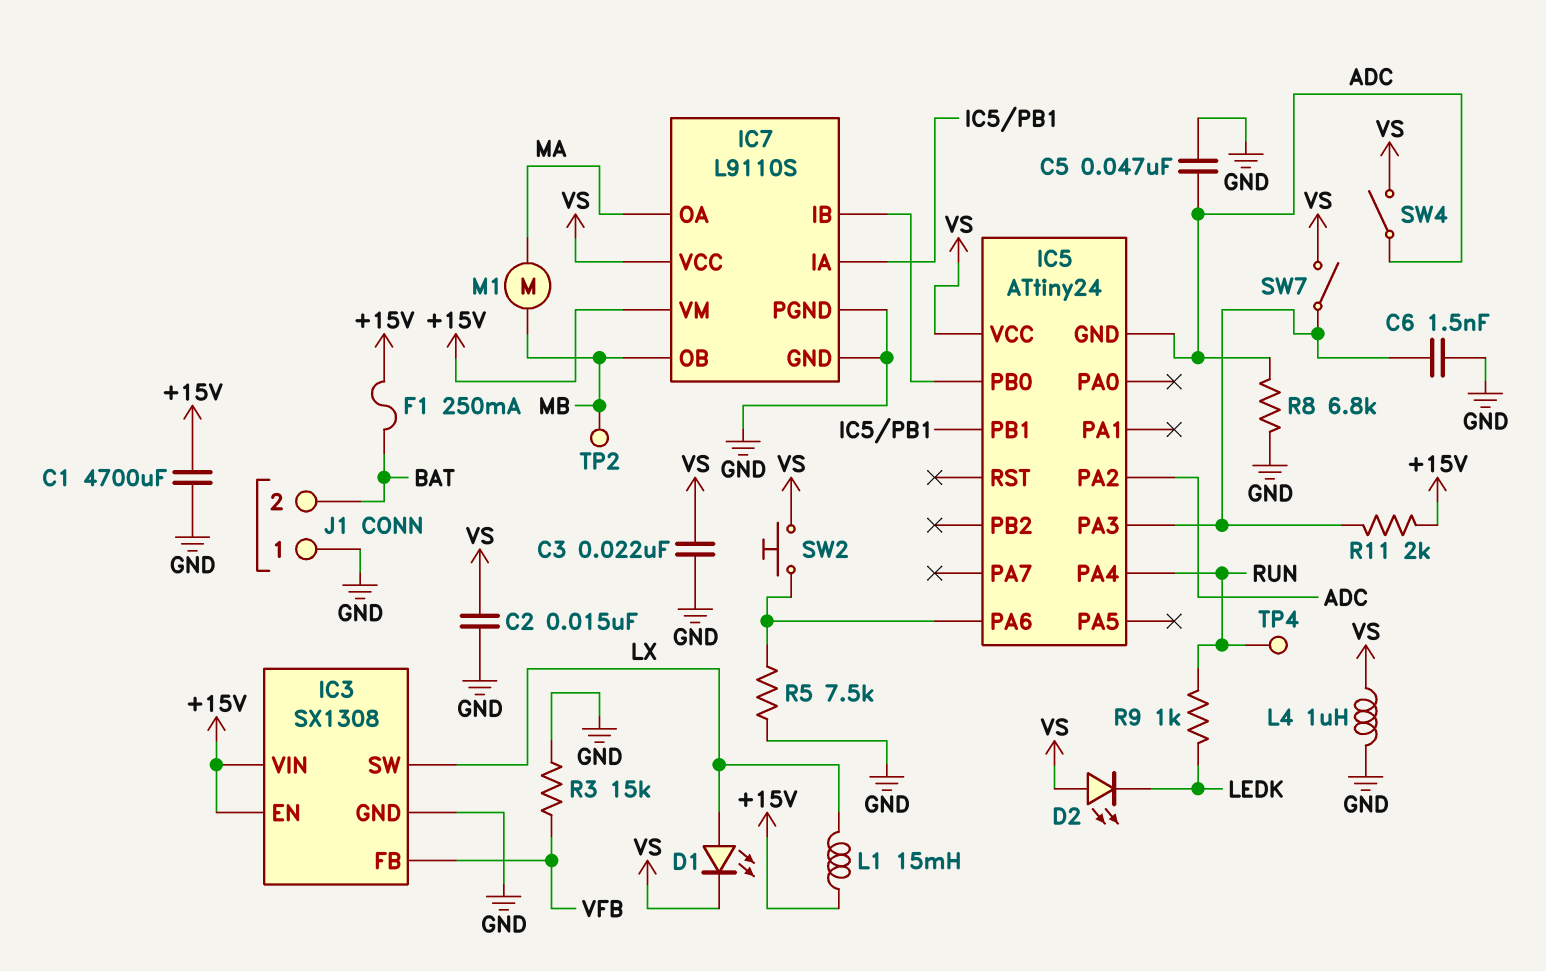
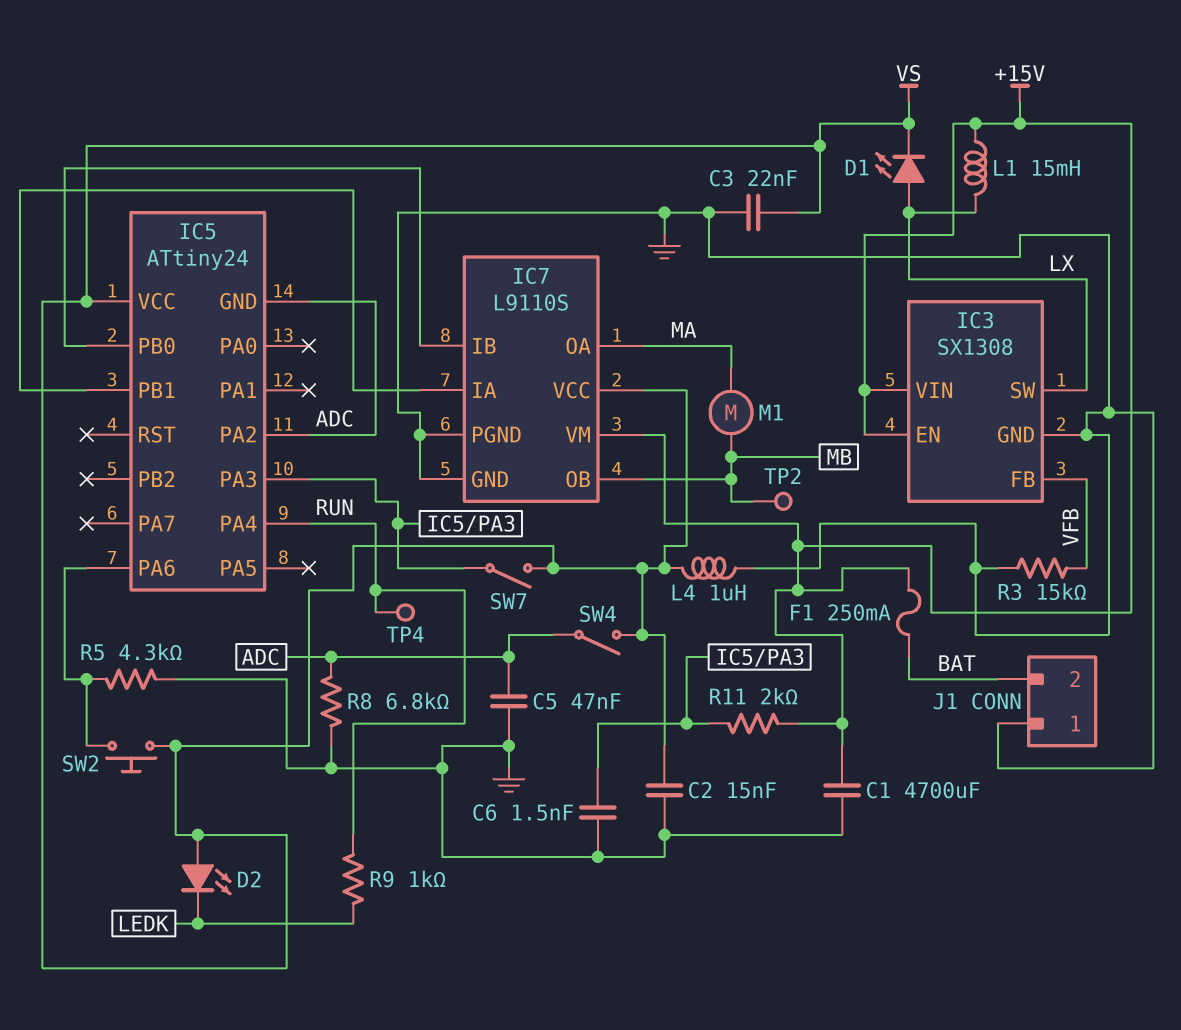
R5: 7.5k (GND, IC5/PA6) -> 4.3k (GND, IC5/PA6)

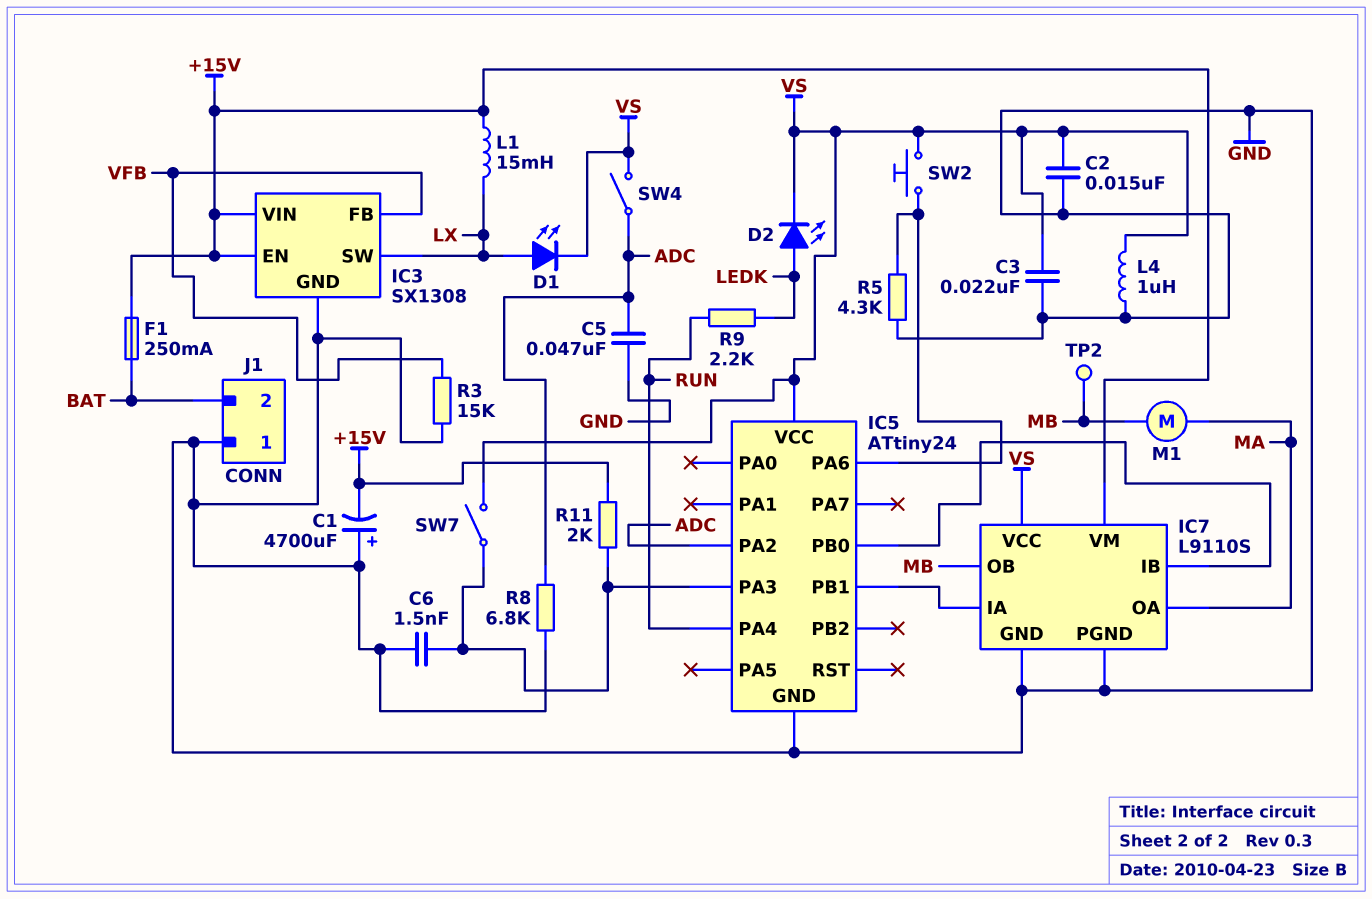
C1: 4700uF (+15V, GND) -> 4700uF (plus GND, minus +15V)
D2: LED (A VS, K LEDK) -> LED (A LEDK, K VS)
IC5 pin GND: ADC -> GND
R9: 1k (LEDK, RUN) -> 2.2k (LEDK, RUN)
TP4: test point (RUN) -> none

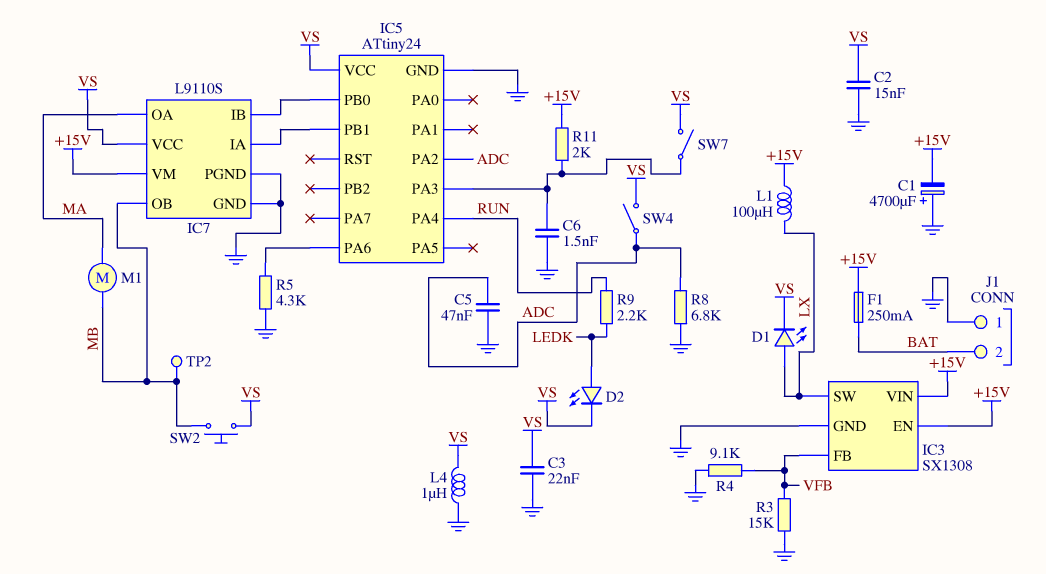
L1: 15mH (+15V, LX) -> 100uH (+15V, LX)
R4: none -> 9.1k (GND, VFB)
SW2: button (IC5/PA6, VS) -> button (MB, VS)

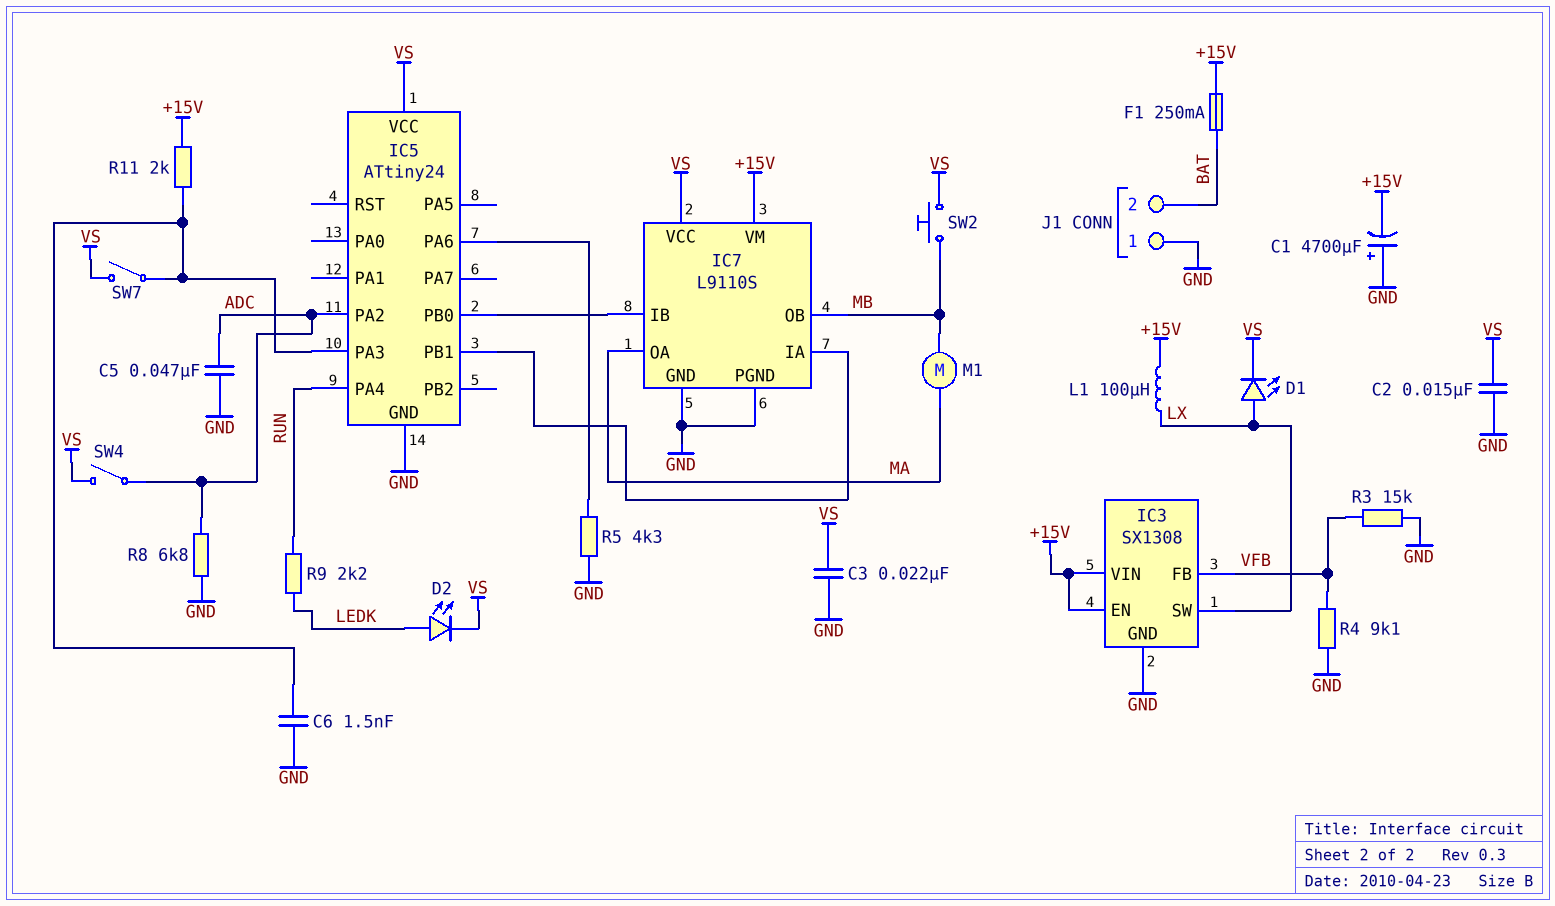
L4: 1uH (GND, VS) -> none
TP2: test point (MB) -> none

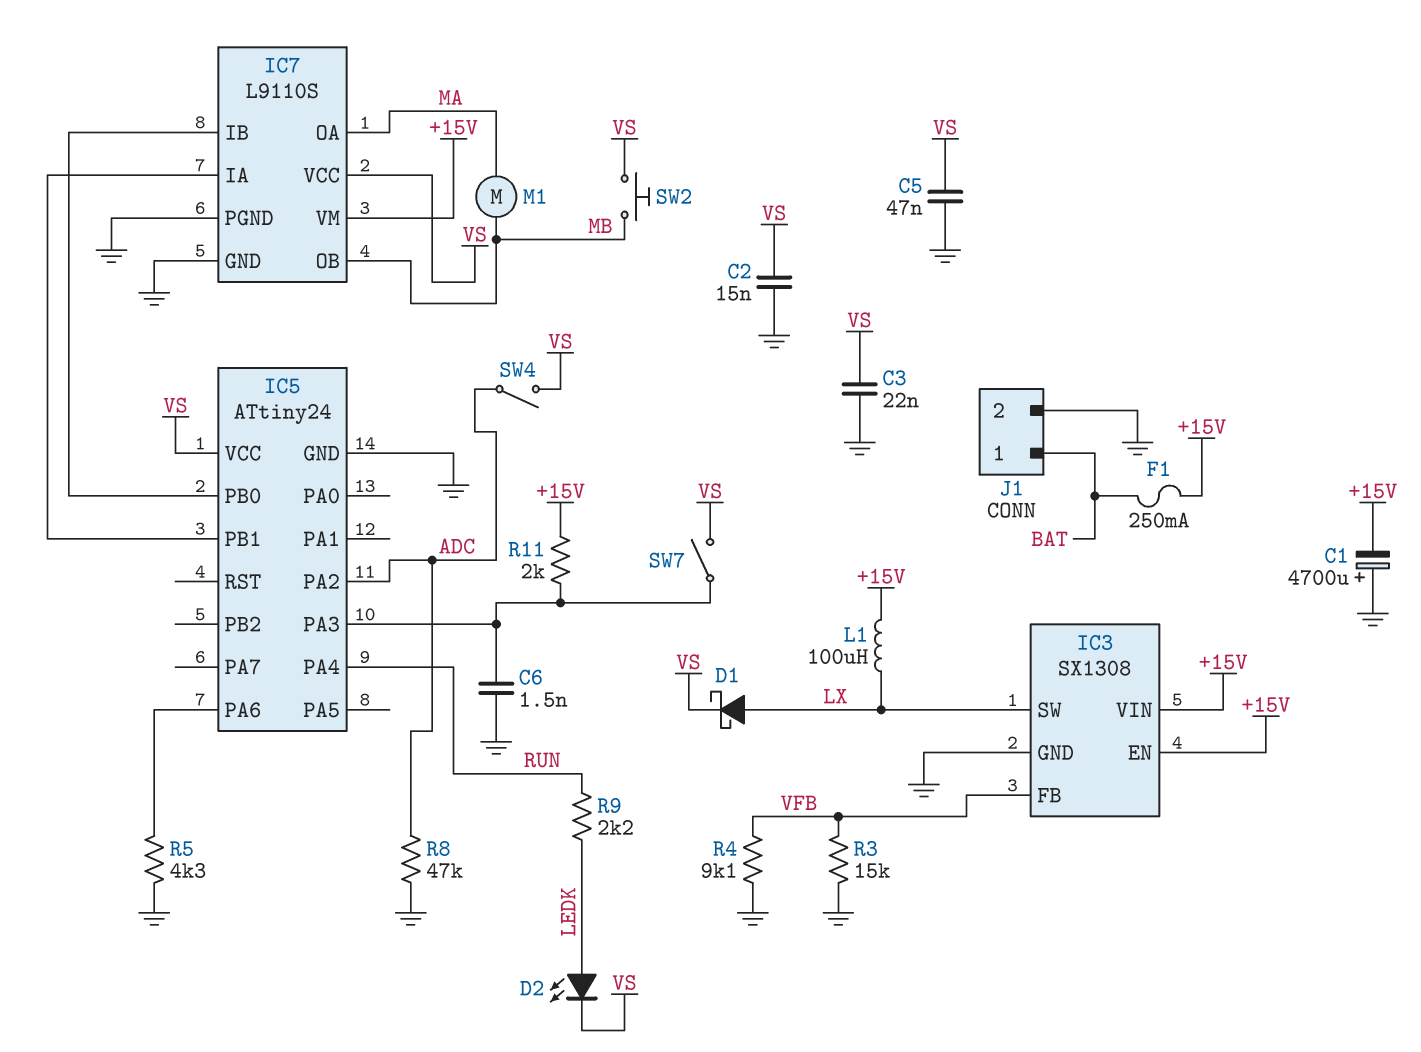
C5: 47nF (ADC, GND) -> 47nF (GND, VS)
D1: LED (A LX, K VS) -> schottky (A LX, K VS)
J1 pin 1: GND -> BAT
J1 pin 2: BAT -> GND
R8: 6.8k (ADC, GND) -> 47k (ADC, GND)

